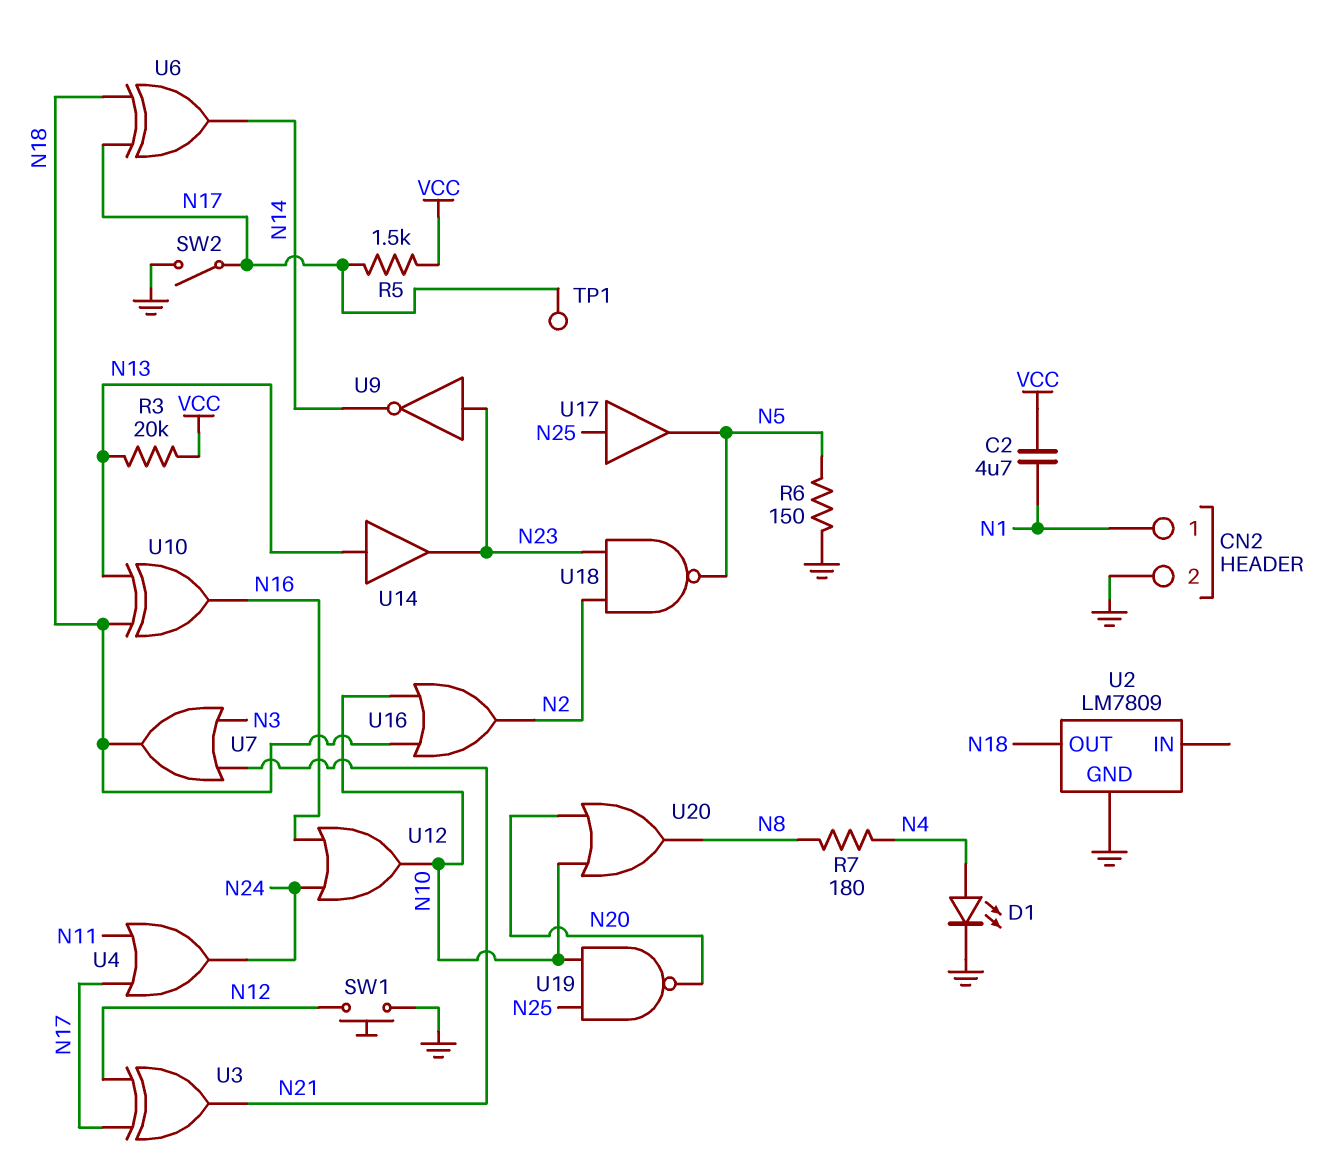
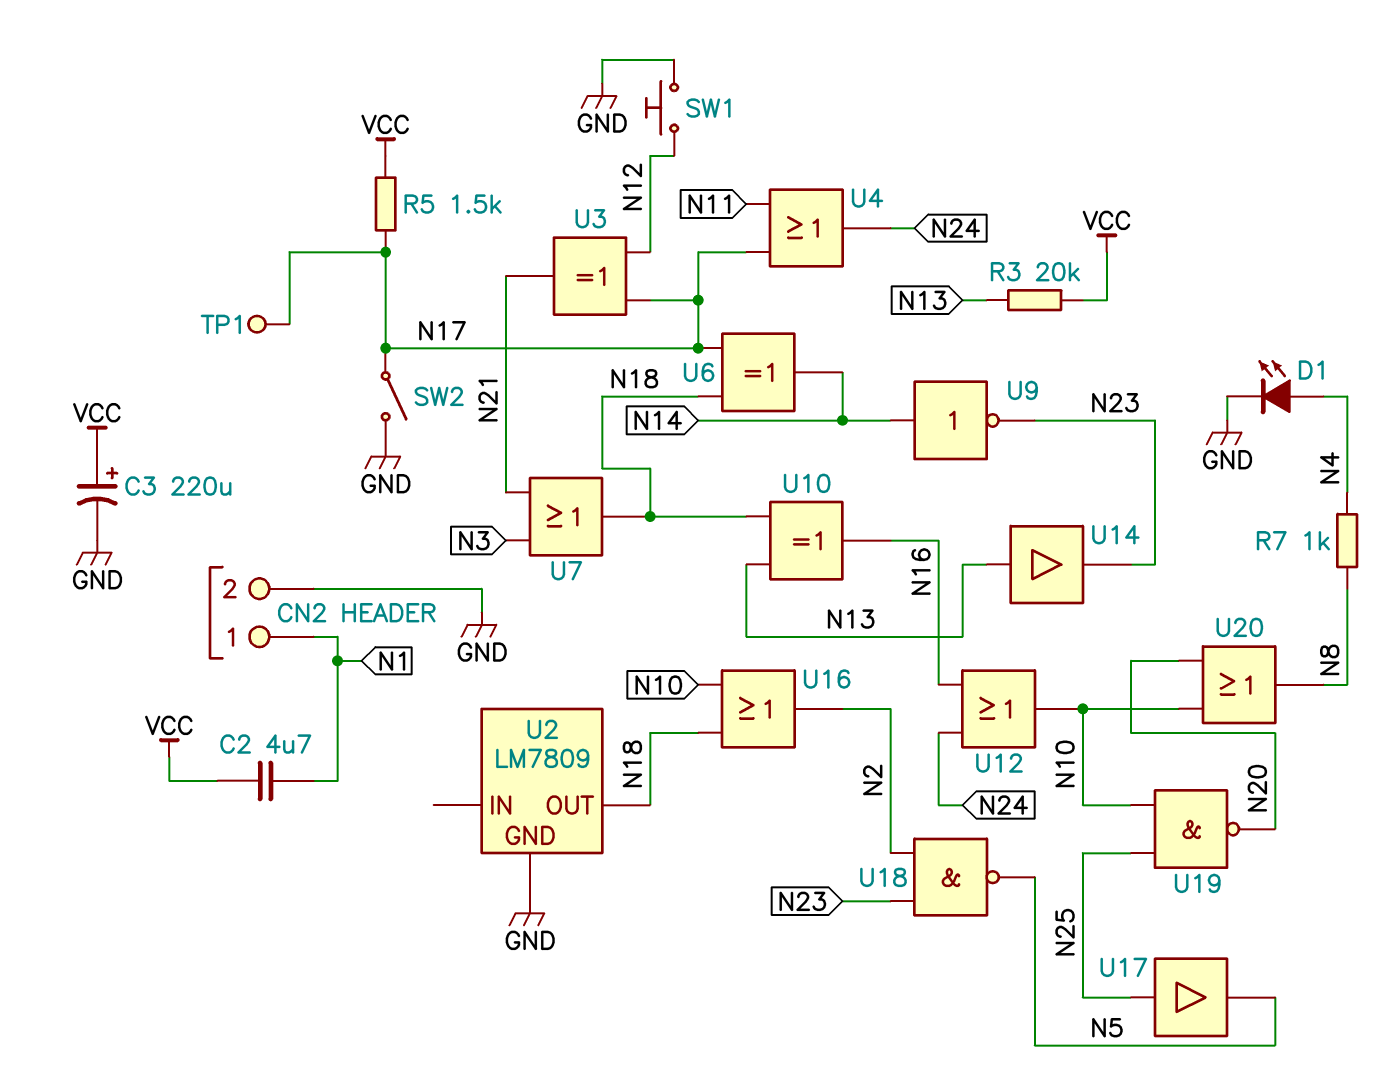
C3: none -> 220uF (plus VCC, minus GND)
R6: 150 (GND, N5) -> none
R7: 180 (N4, N8) -> 1k (N4, N8)
U9: NOT (in N23, out N14) -> NOT (in N14, out N23)

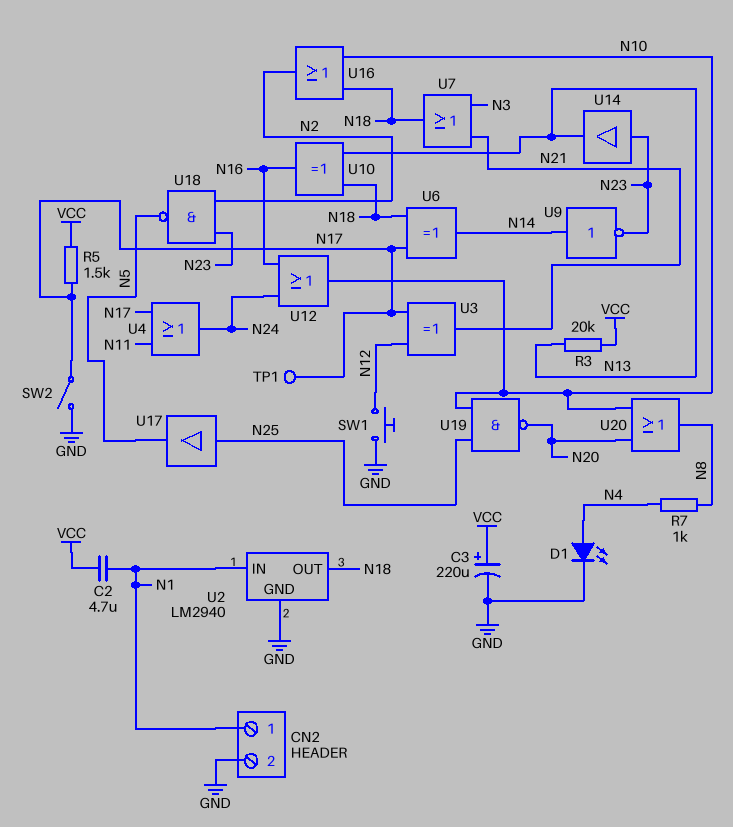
U2: LM7809 -> LM2940
U2 pin IN: none -> N1
U14: buffer (in N13, out N23) -> buffer (in N23, out N13)

